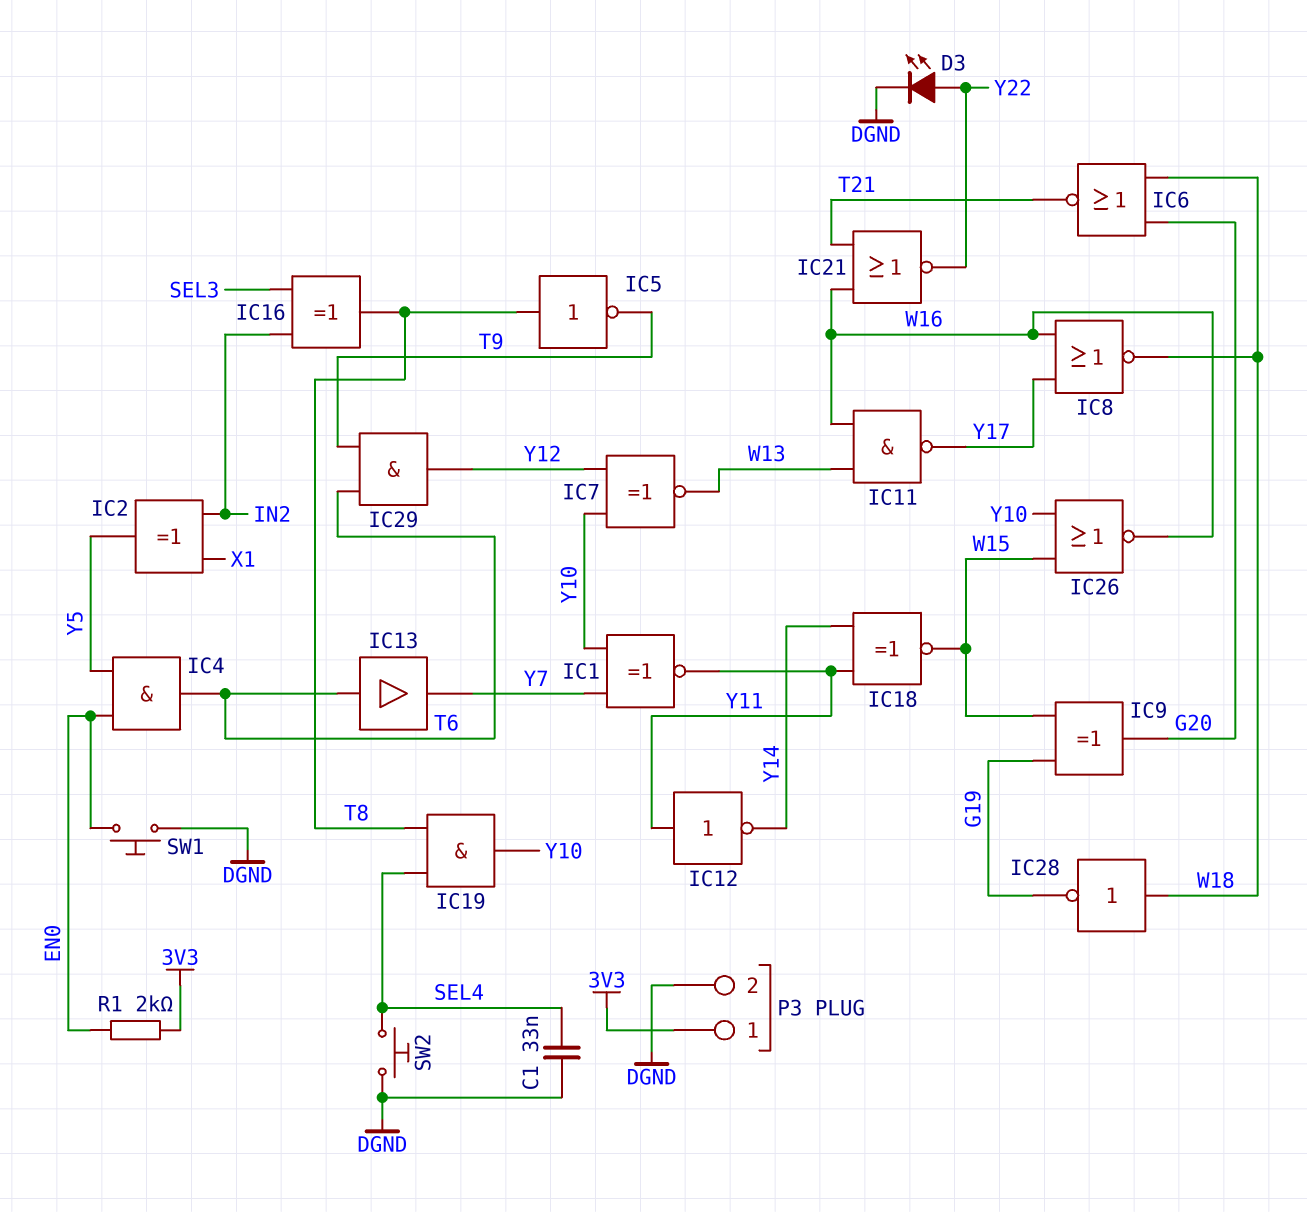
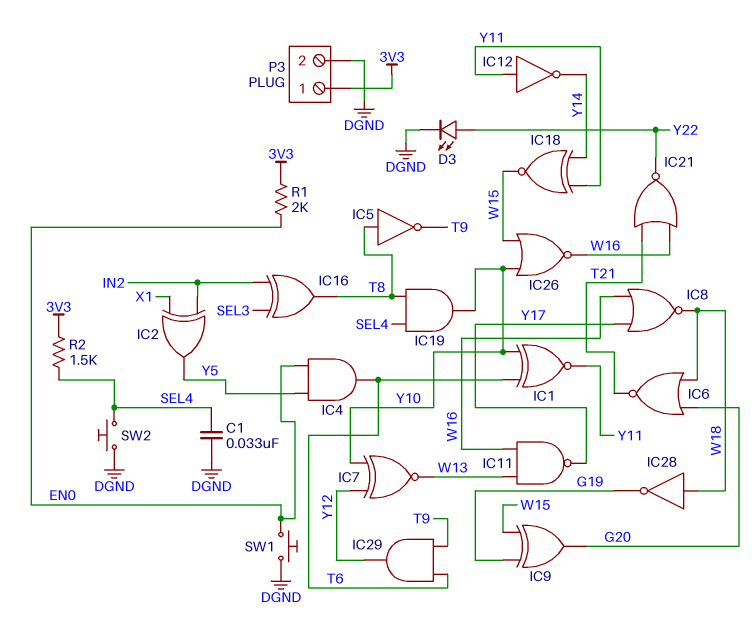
IC1: XNOR (in Y7, in Y10, out Y11) -> XNOR (in T6, in Y10, out Y11)
IC13: buffer (in T6, out Y7) -> none
R2: none -> 1.5k (3V3, SEL4)

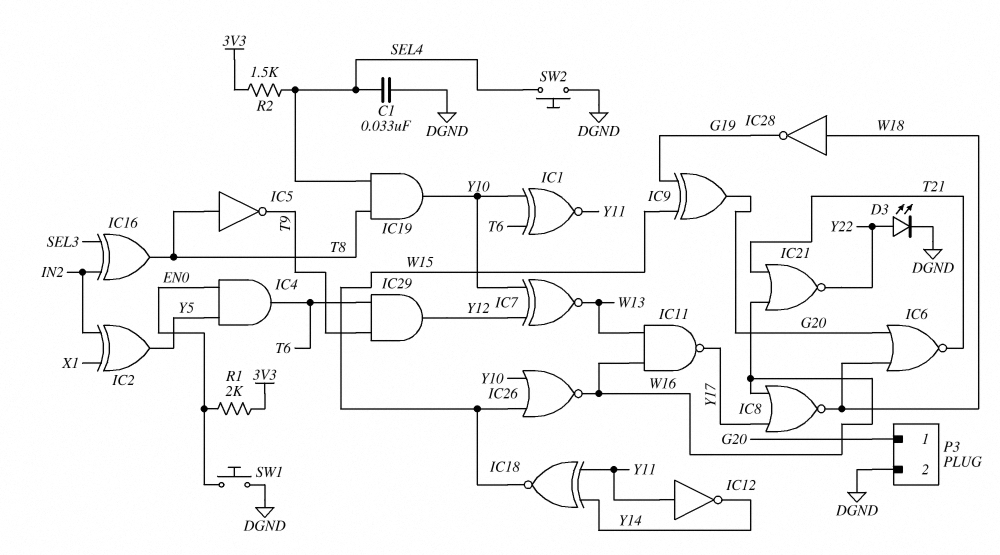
P3 pin 1: 3V3 -> G20

